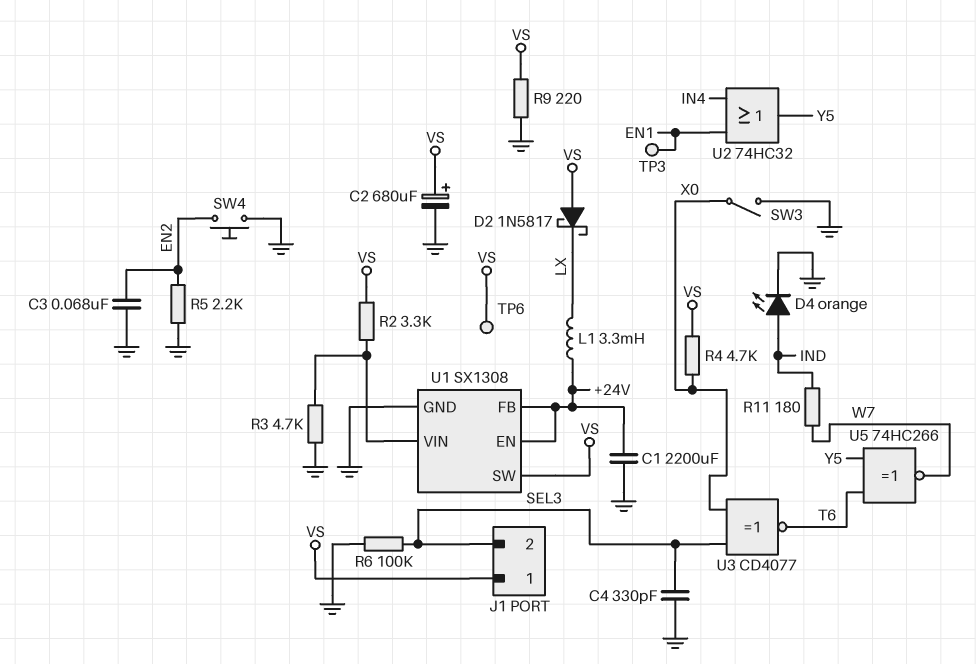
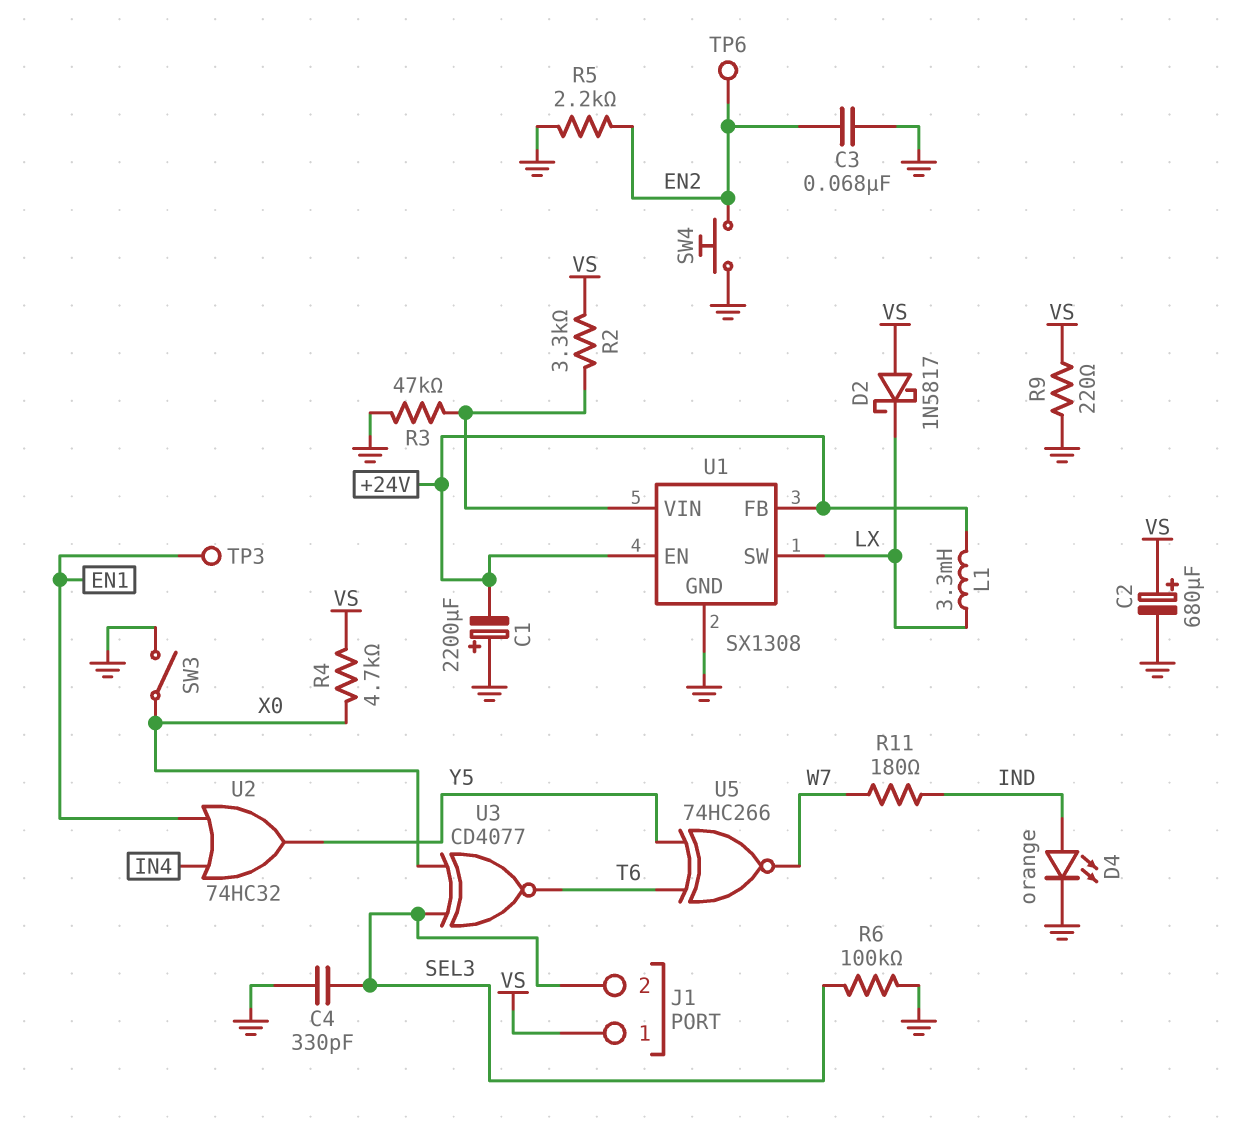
C1: 2200uF (+24V, GND) -> 2200uF (plus GND, minus +24V)
R3: 4.7k (GND, U1/VIN) -> 47k (GND, U1/VIN)
TP6: test point (VS) -> test point (EN2)
U1 pin SW: VS -> LX

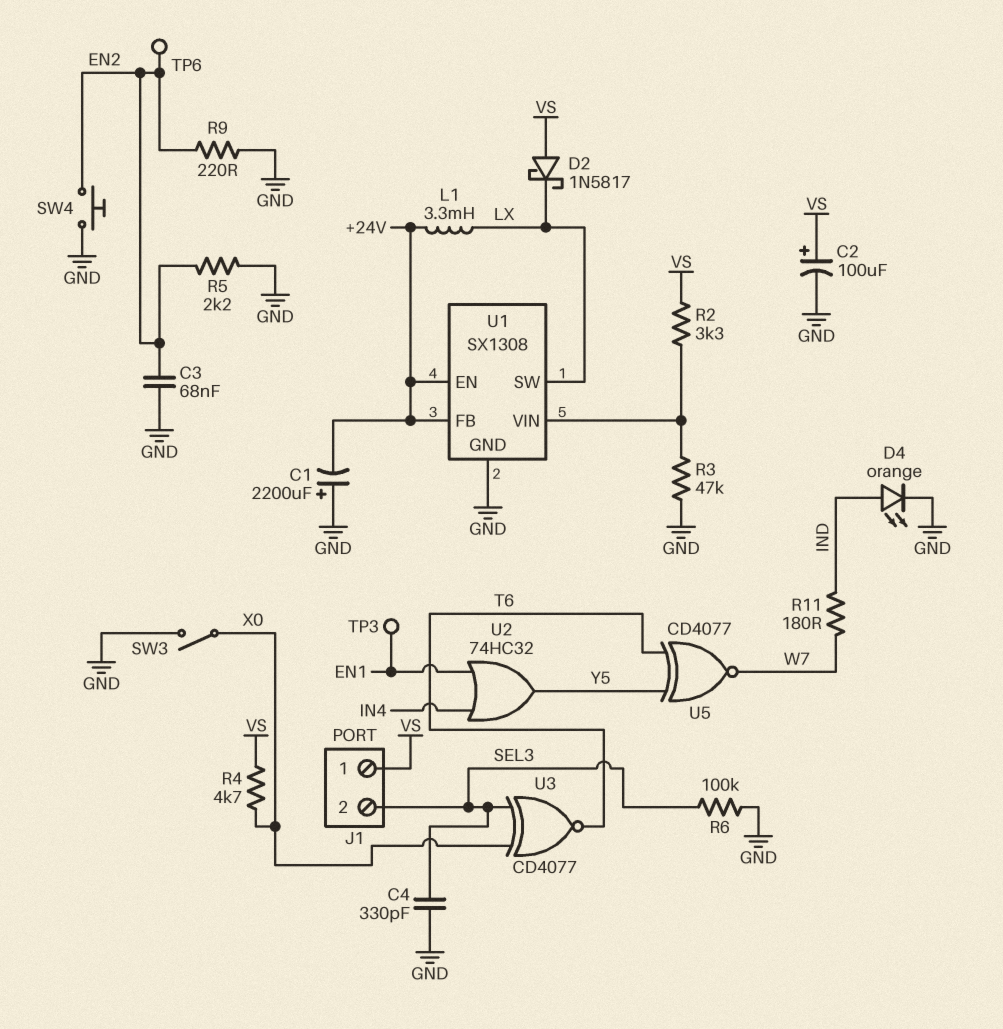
C2: 680uF (plus VS, minus GND) -> 100uF (plus VS, minus GND)
R9: 220 (GND, VS) -> 220 (EN2, GND)
U5: XNOR 74HC266 (in T6, in Y5, out W7) -> XNOR CD4077 (in T6, in Y5, out W7)

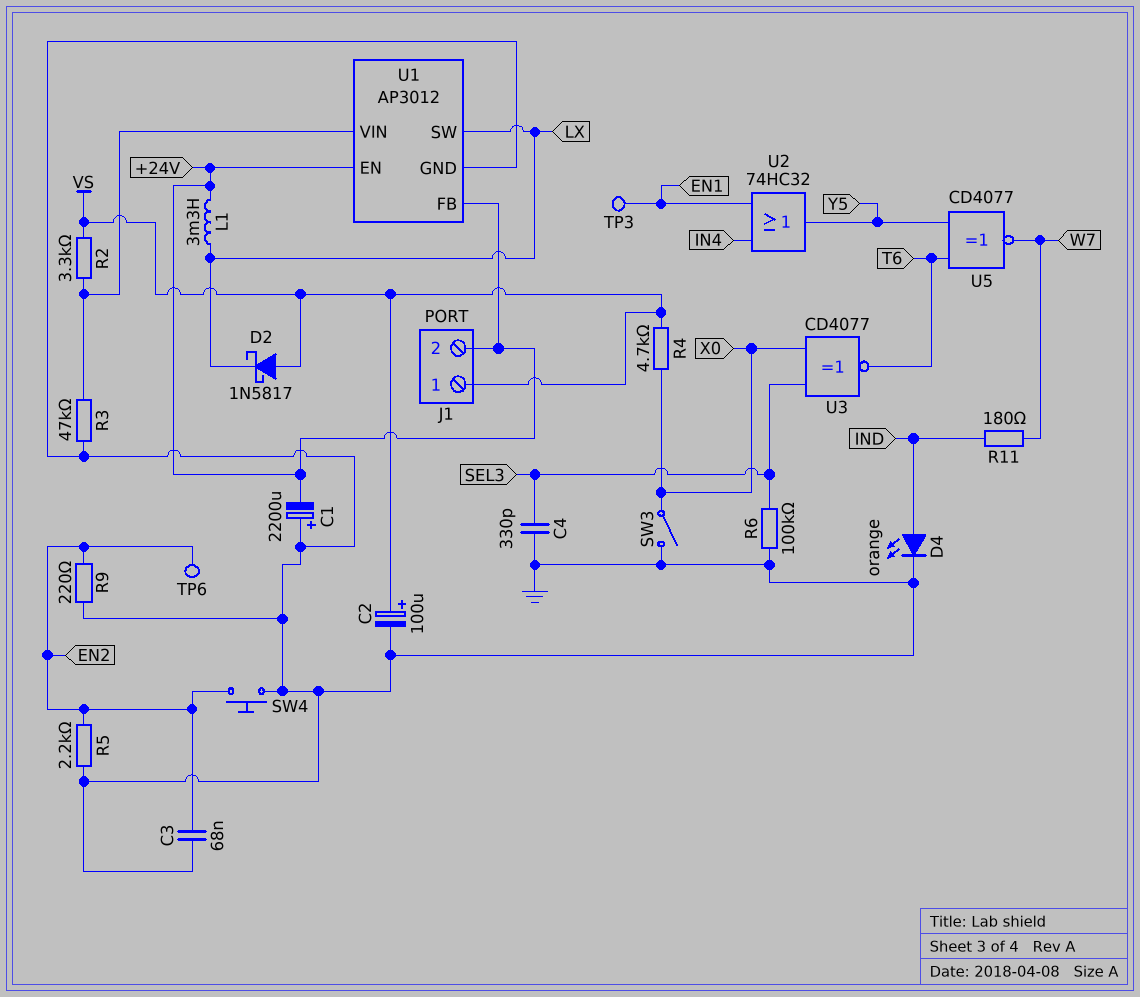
J1 pin 2: SEL3 -> +24V
U1: SX1308 -> AP3012

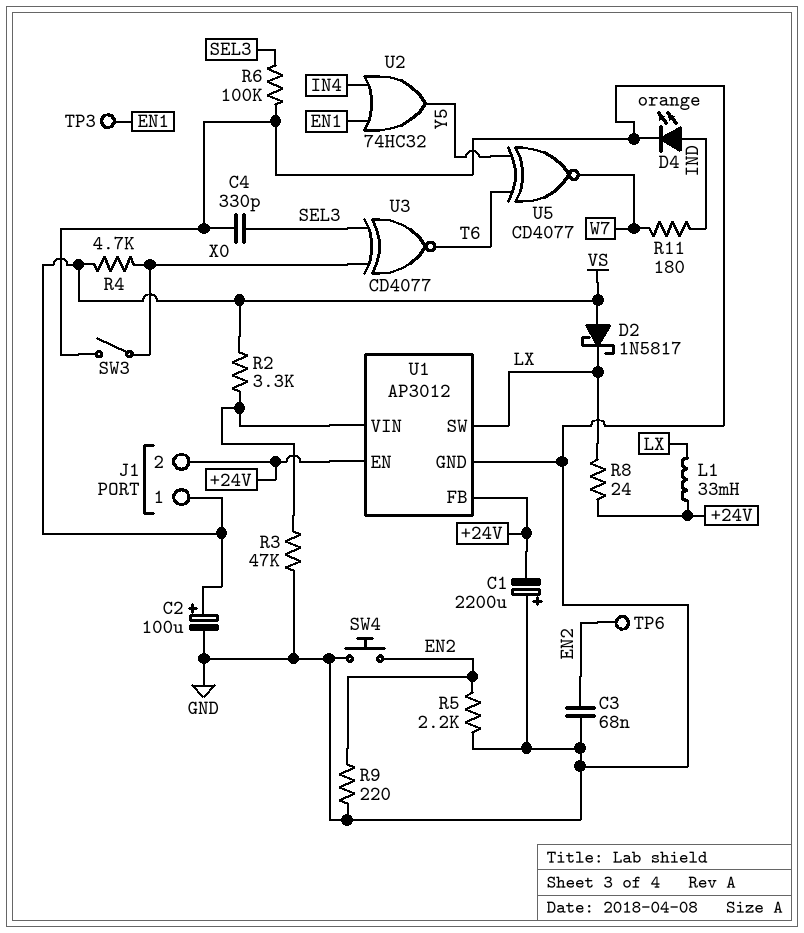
L1: 3.3mH (+24V, LX) -> 33mH (+24V, LX)
R8: none -> 24 (+24V, LX)

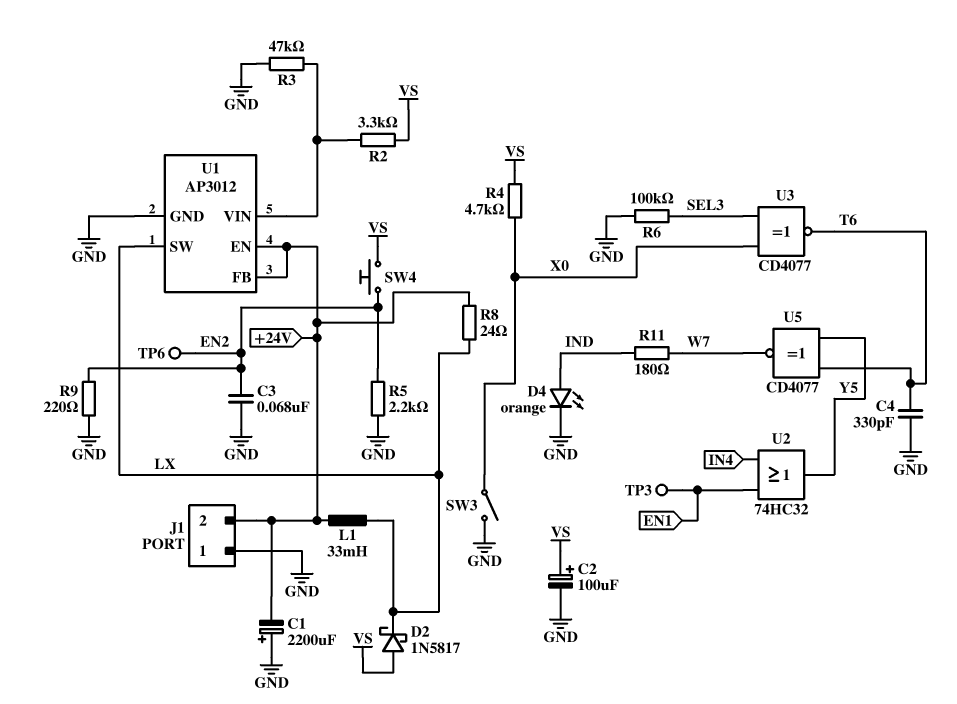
C4: 330pF (GND, SEL3) -> 330pF (GND, T6)
J1 pin 1: VS -> GND
SW4: button (EN2, GND) -> button (EN2, VS)

